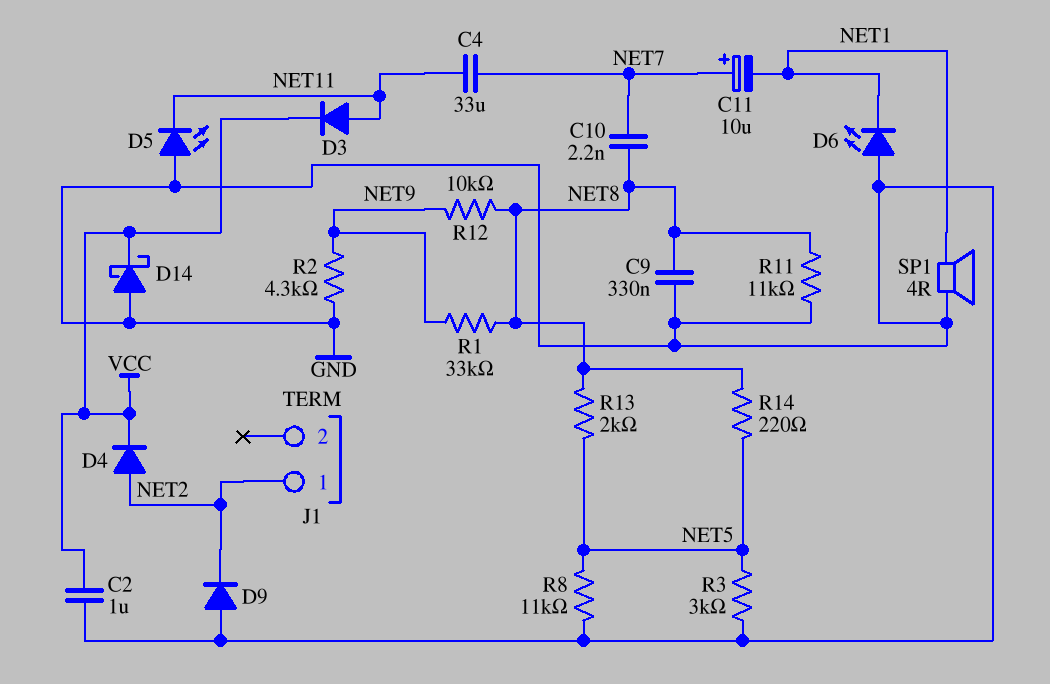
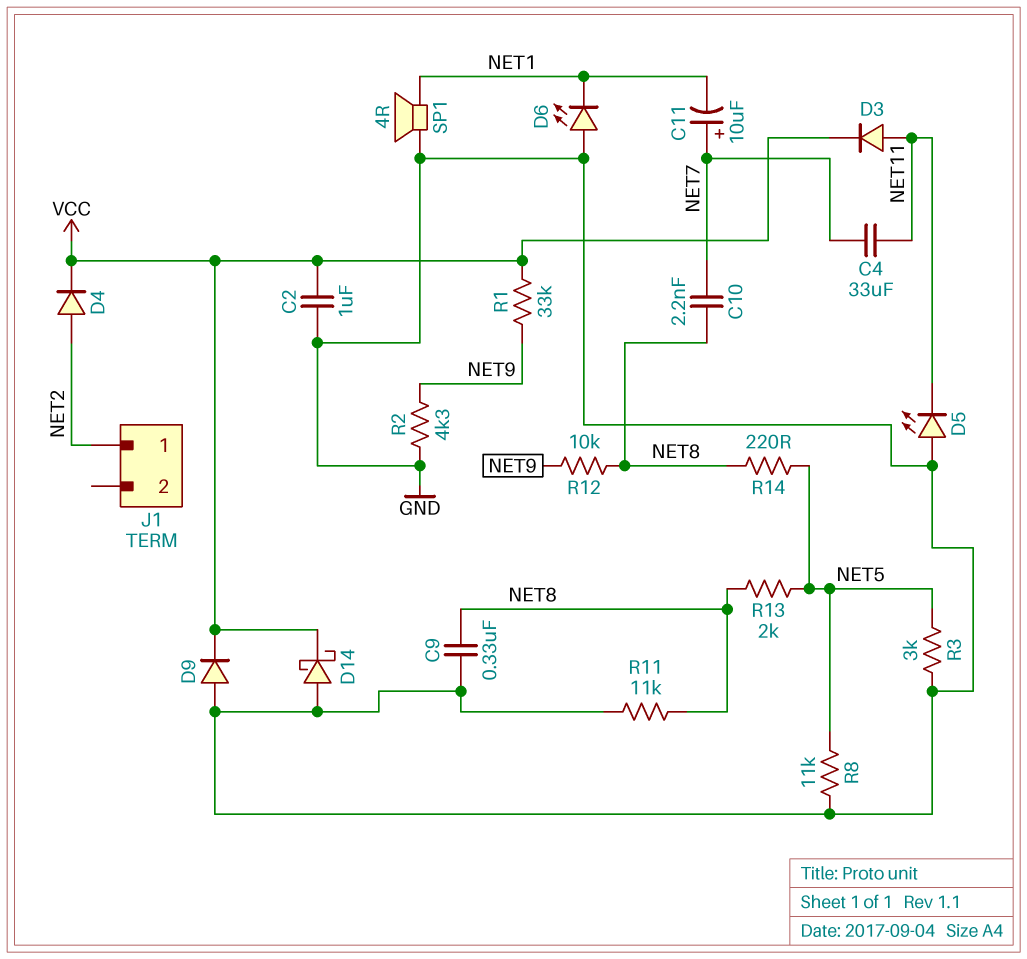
D9: diode (A GND, K NET2) -> diode (A GND, K VCC)
R1: 33k (NET8, NET9) -> 33k (NET9, VCC)

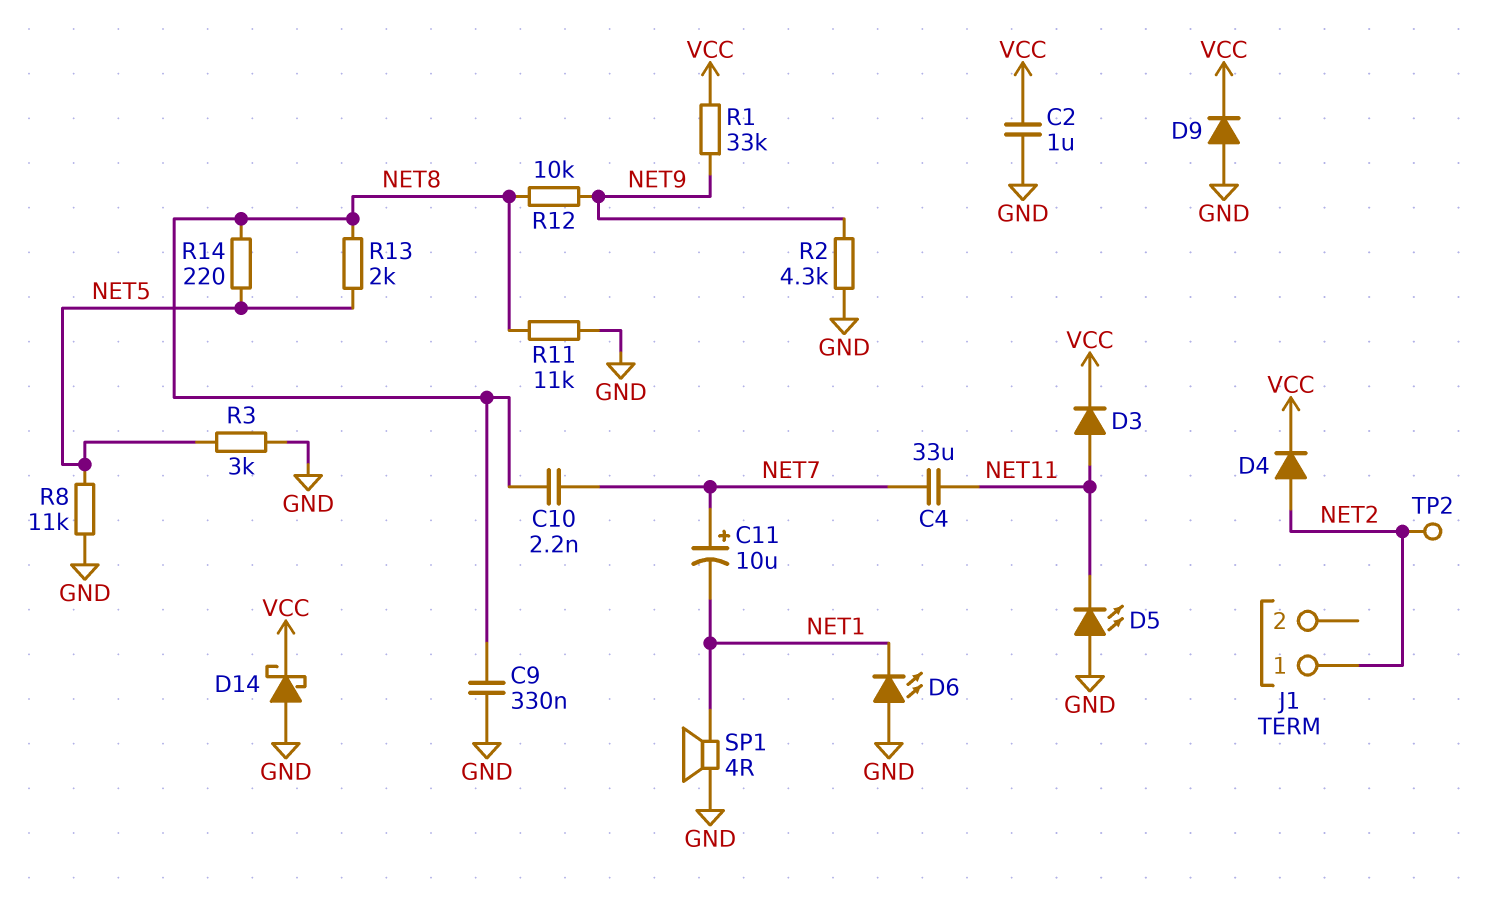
TP2: none -> test point (NET2)

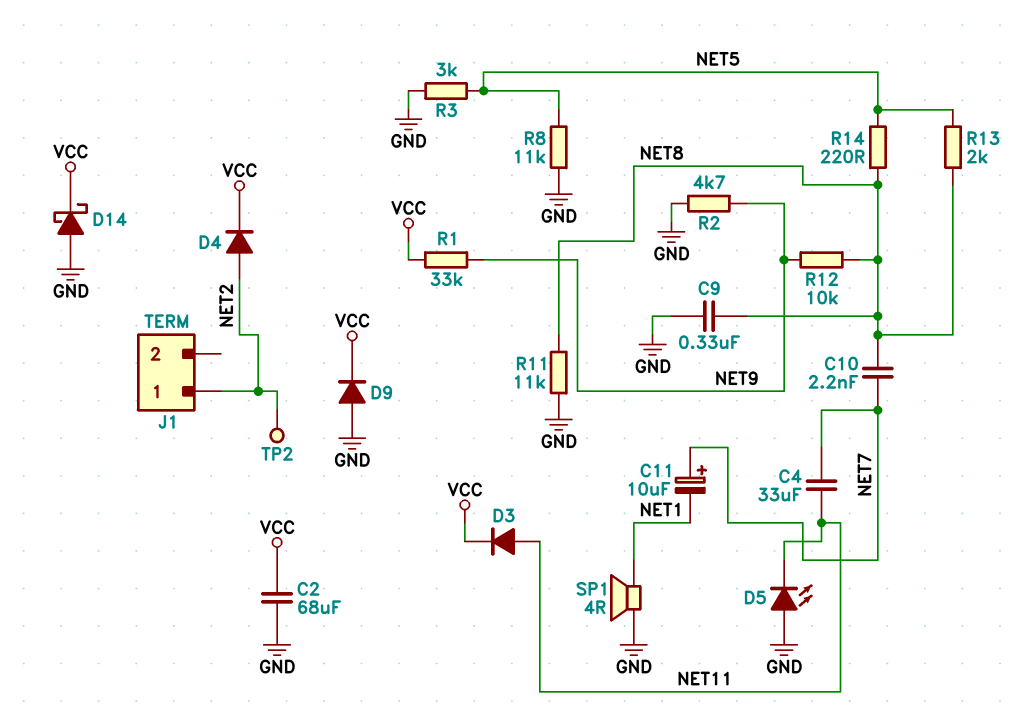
C2: 1uF (GND, VCC) -> 68uF (GND, VCC)
D6: LED (A GND, K NET1) -> none
R2: 4.3k (GND, NET9) -> 4.7k (GND, NET9)

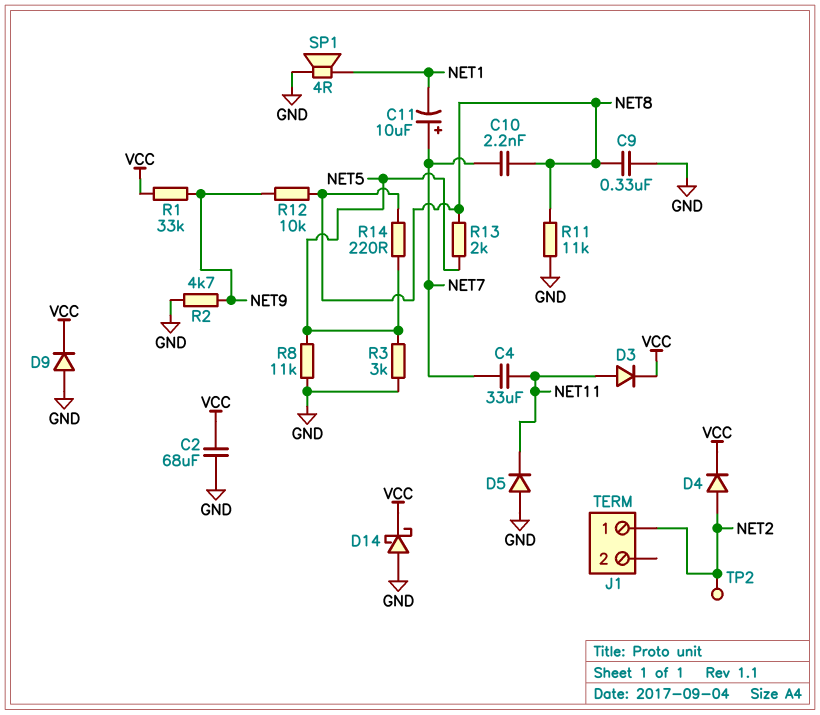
D5: LED (A GND, K NET11) -> diode (A GND, K NET11)

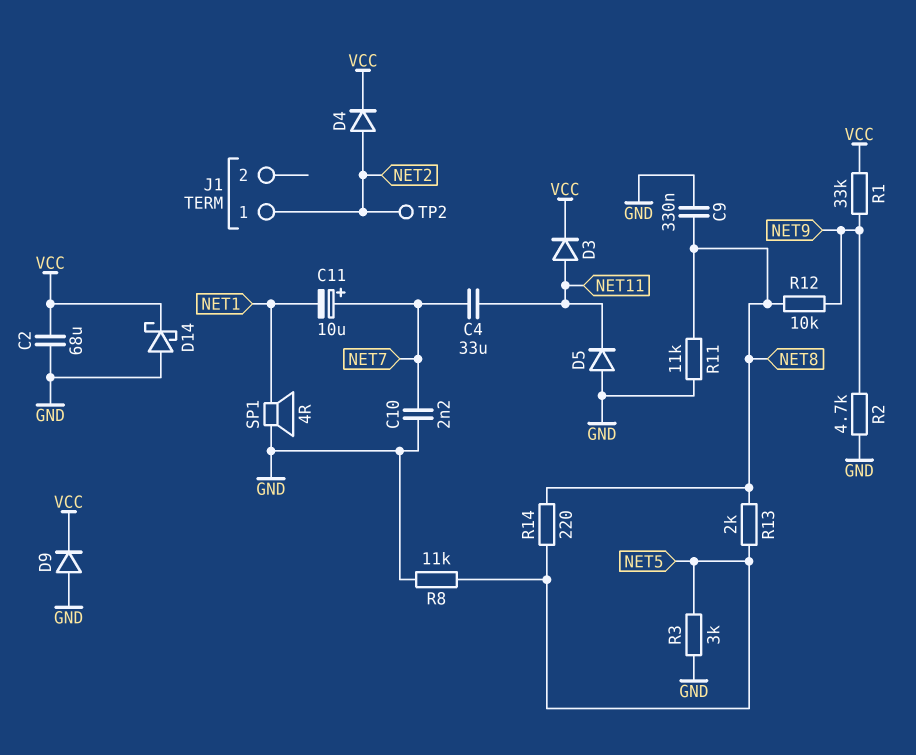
C10: 2.2nF (NET7, NET8) -> 2.2nF (GND, NET7)

